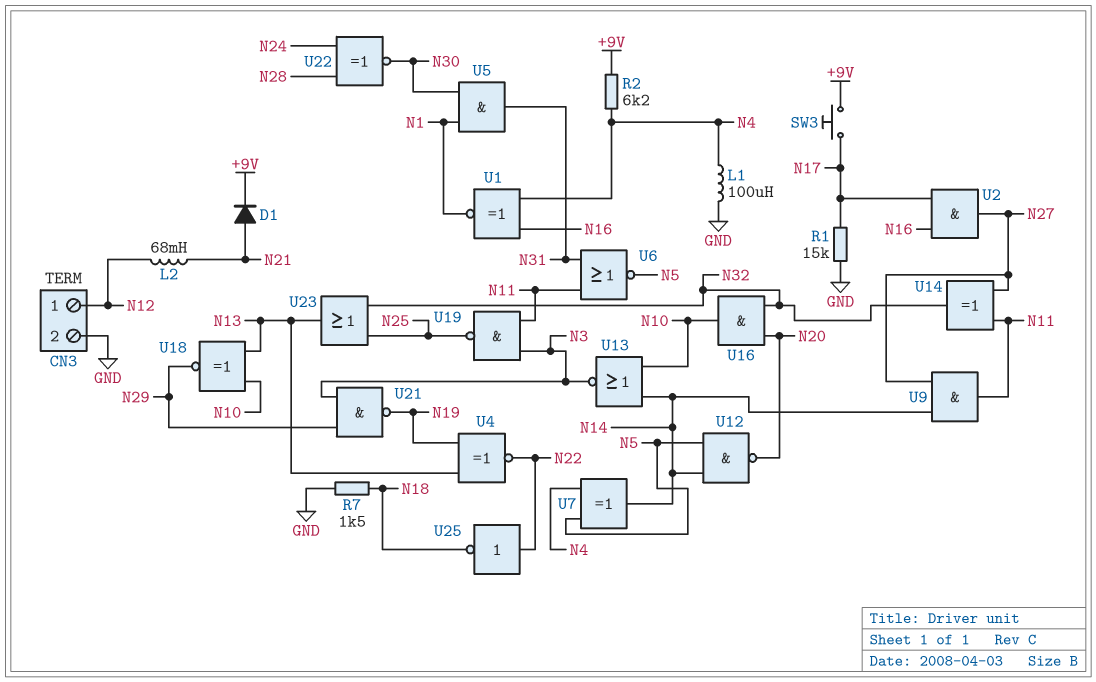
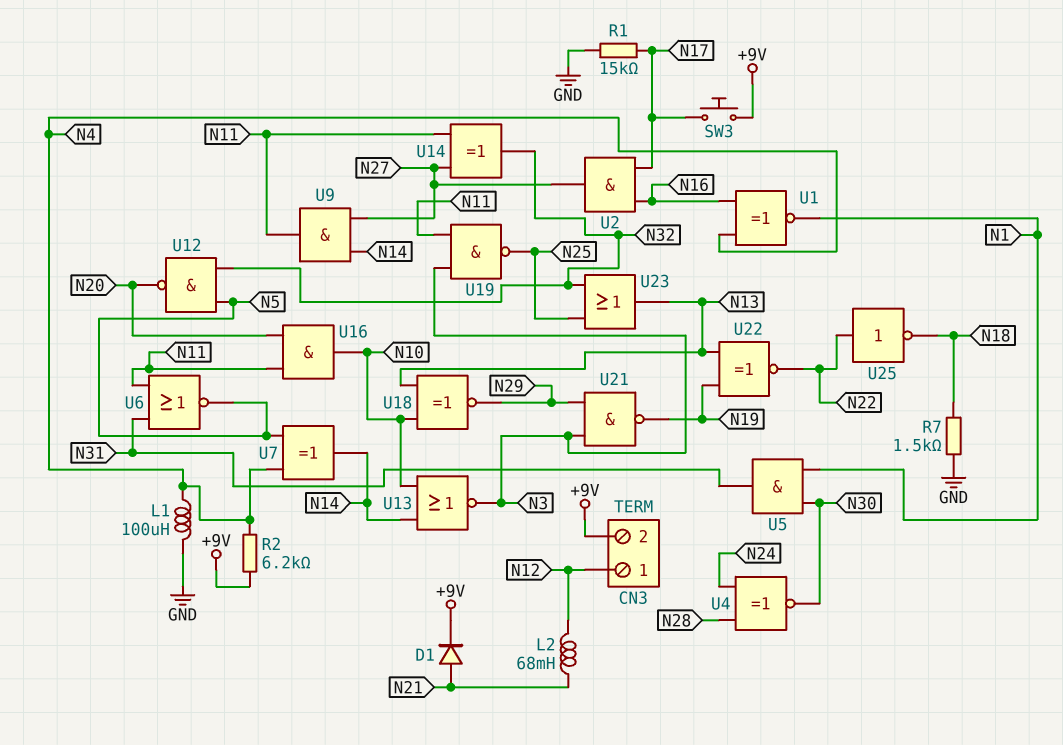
CN3 pin 2: GND -> +9V
U4: XNOR (in N13, in N19, out N22) -> XNOR (in N24, in N28, out N30)
U12: NAND (in N5, in N14, out N20) -> NAND (in N5, in N32, out N20)
U16: AND (in N20, in N32, out N10) -> AND (in N11, in N20, out N10)
U22: XNOR (in N24, in N28, out N30) -> XNOR (in N13, in N19, out N22)

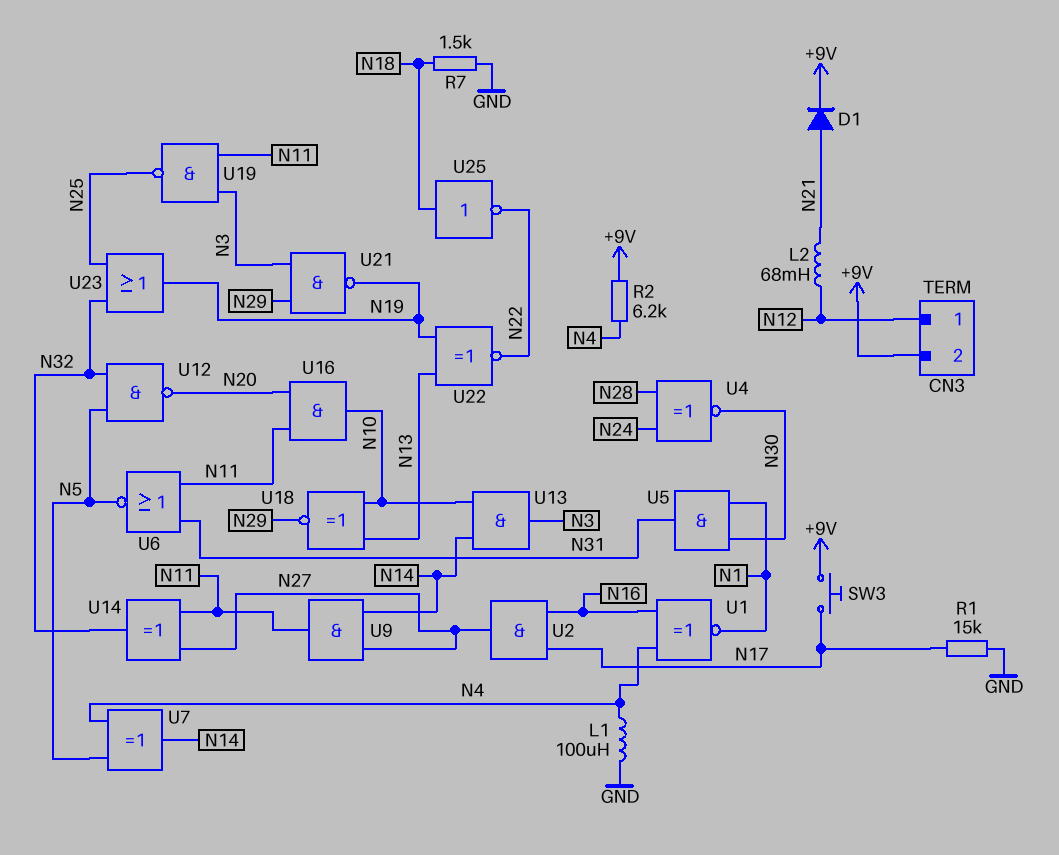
U13: NOR (in N10, in N14, out N3) -> AND (in N10, in N14, out N3)
U23: OR (in N25, in N32, out N13) -> OR (in N25, in N32, out N19)
U25: NOT (in N22, out N18) -> NOT (in N18, out N22)

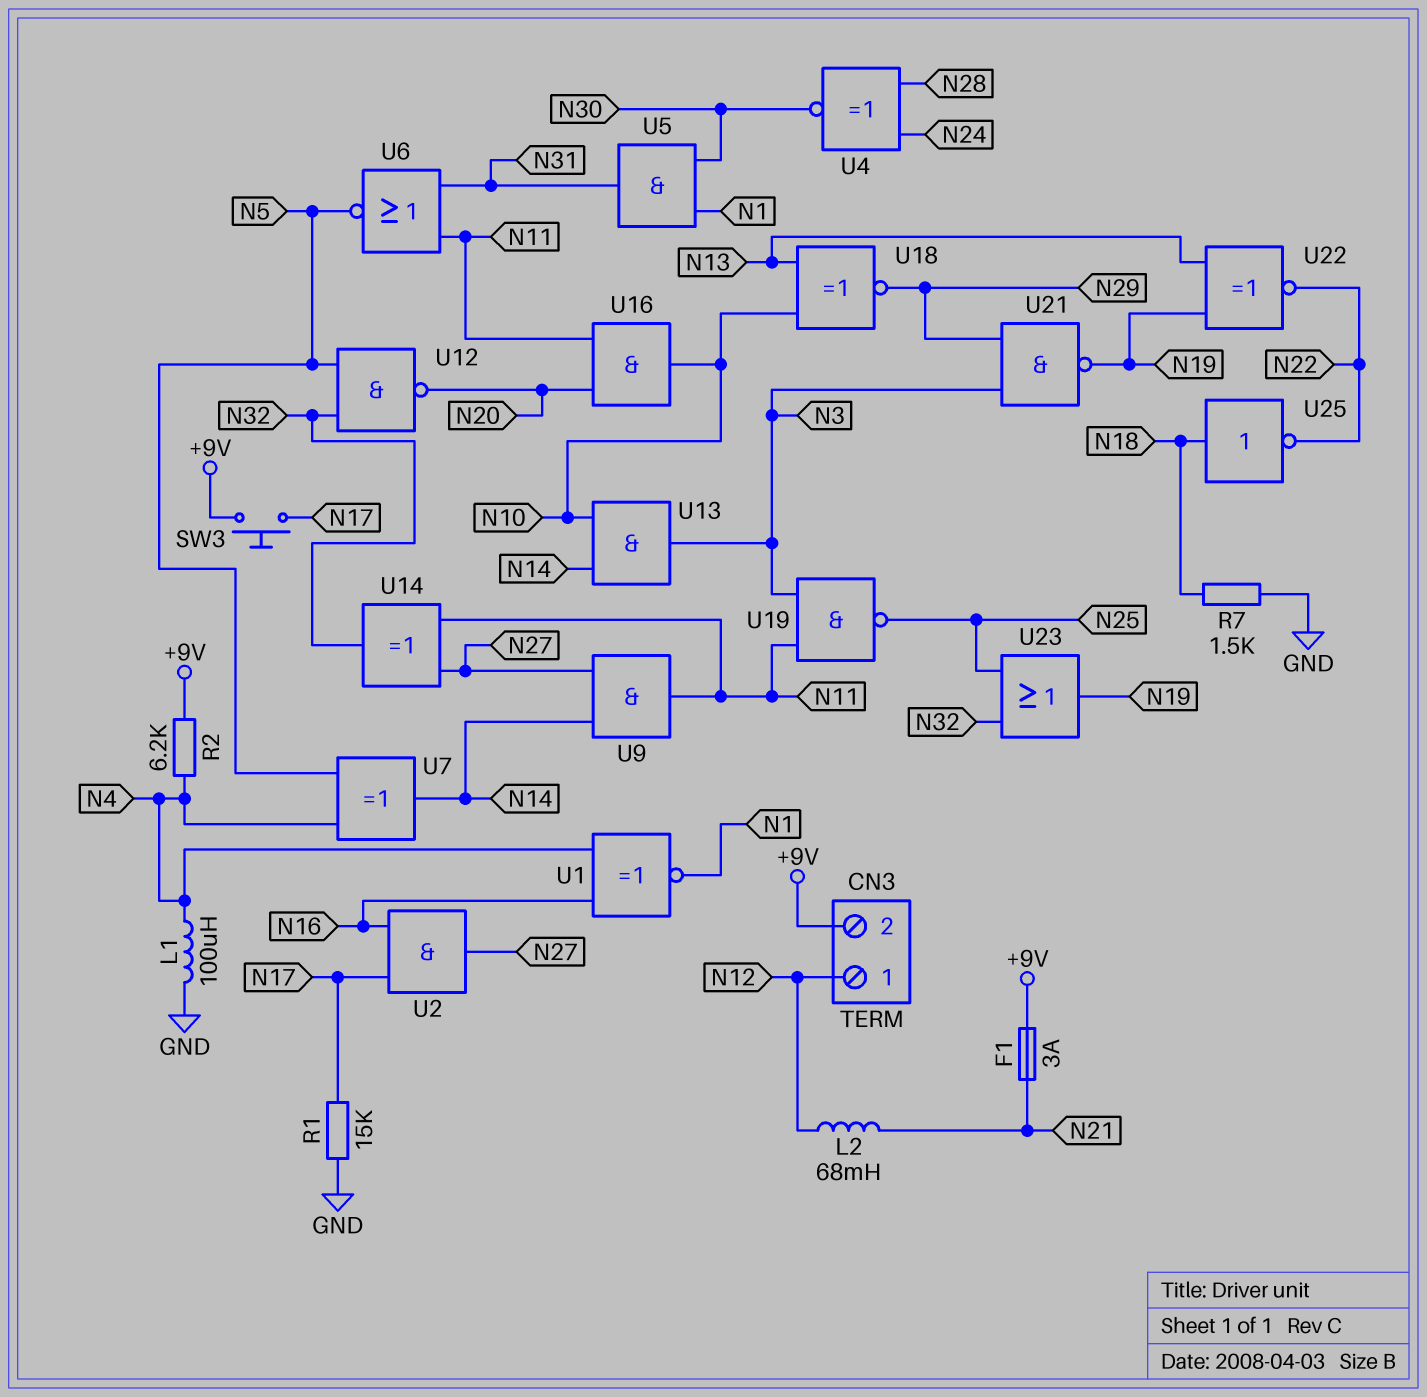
D1: diode (A N21, K +9V) -> none
F1: none -> 3A (+9V, N21)

